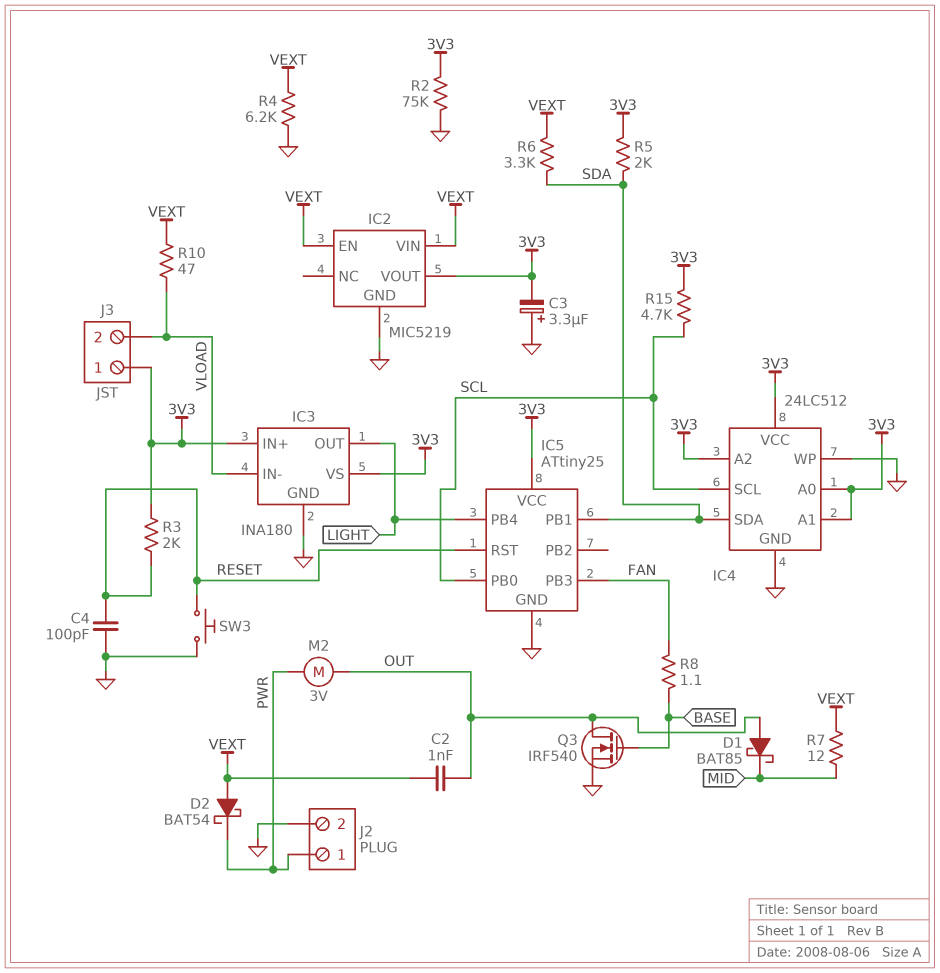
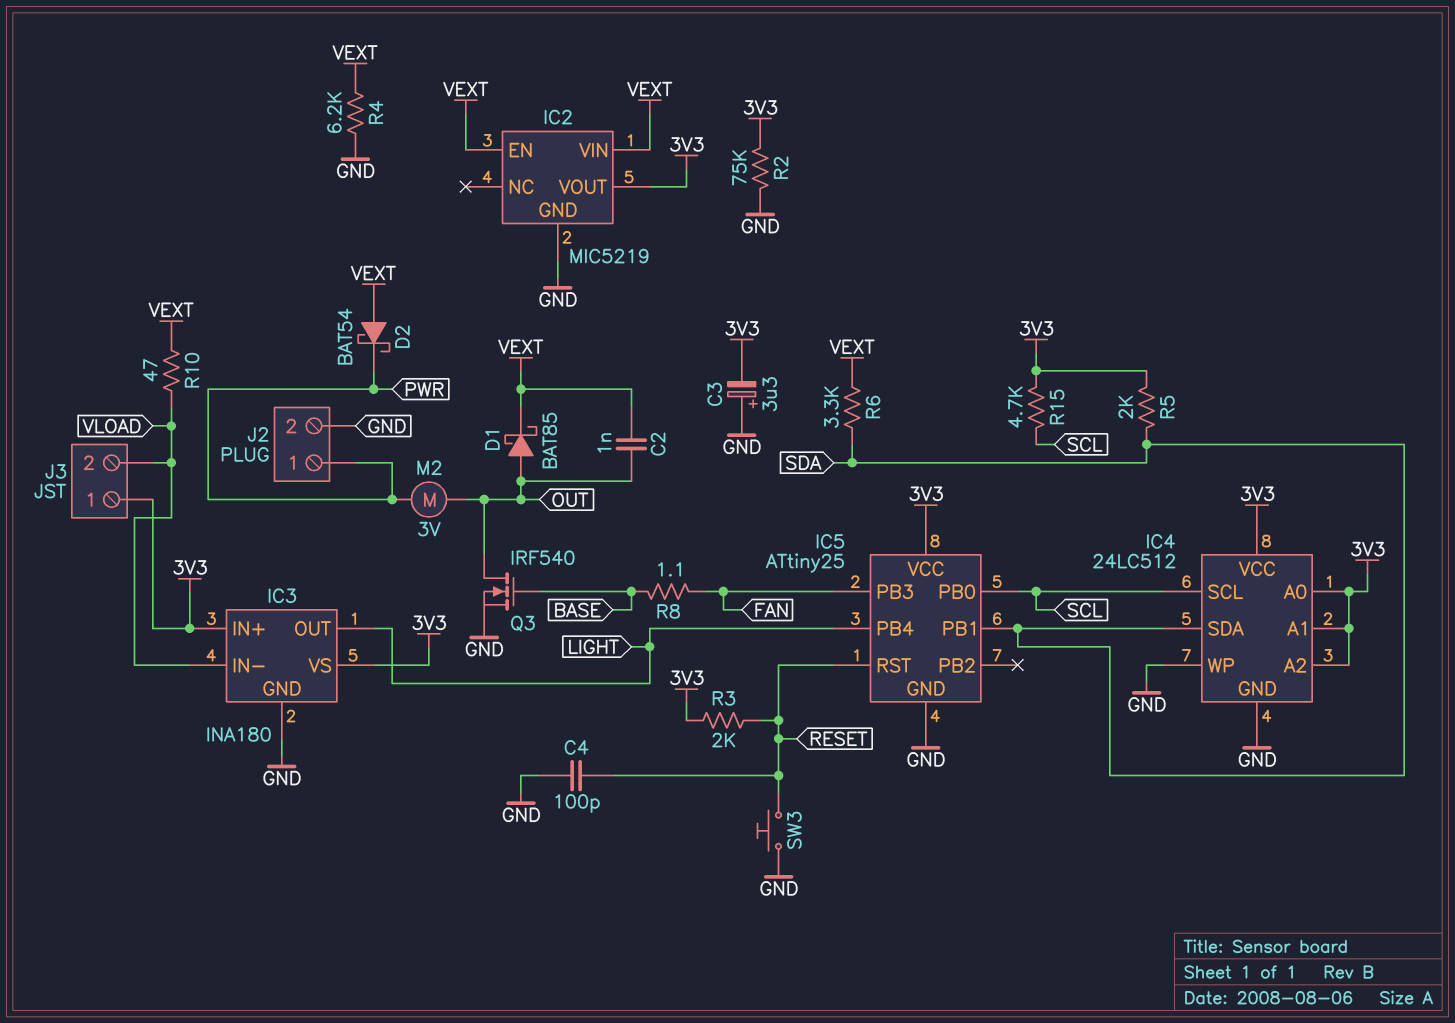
D1: schottky BAT85 (A OUT, K MID) -> schottky BAT85 (A OUT, K VEXT)
R7: 12 (MID, VEXT) -> none

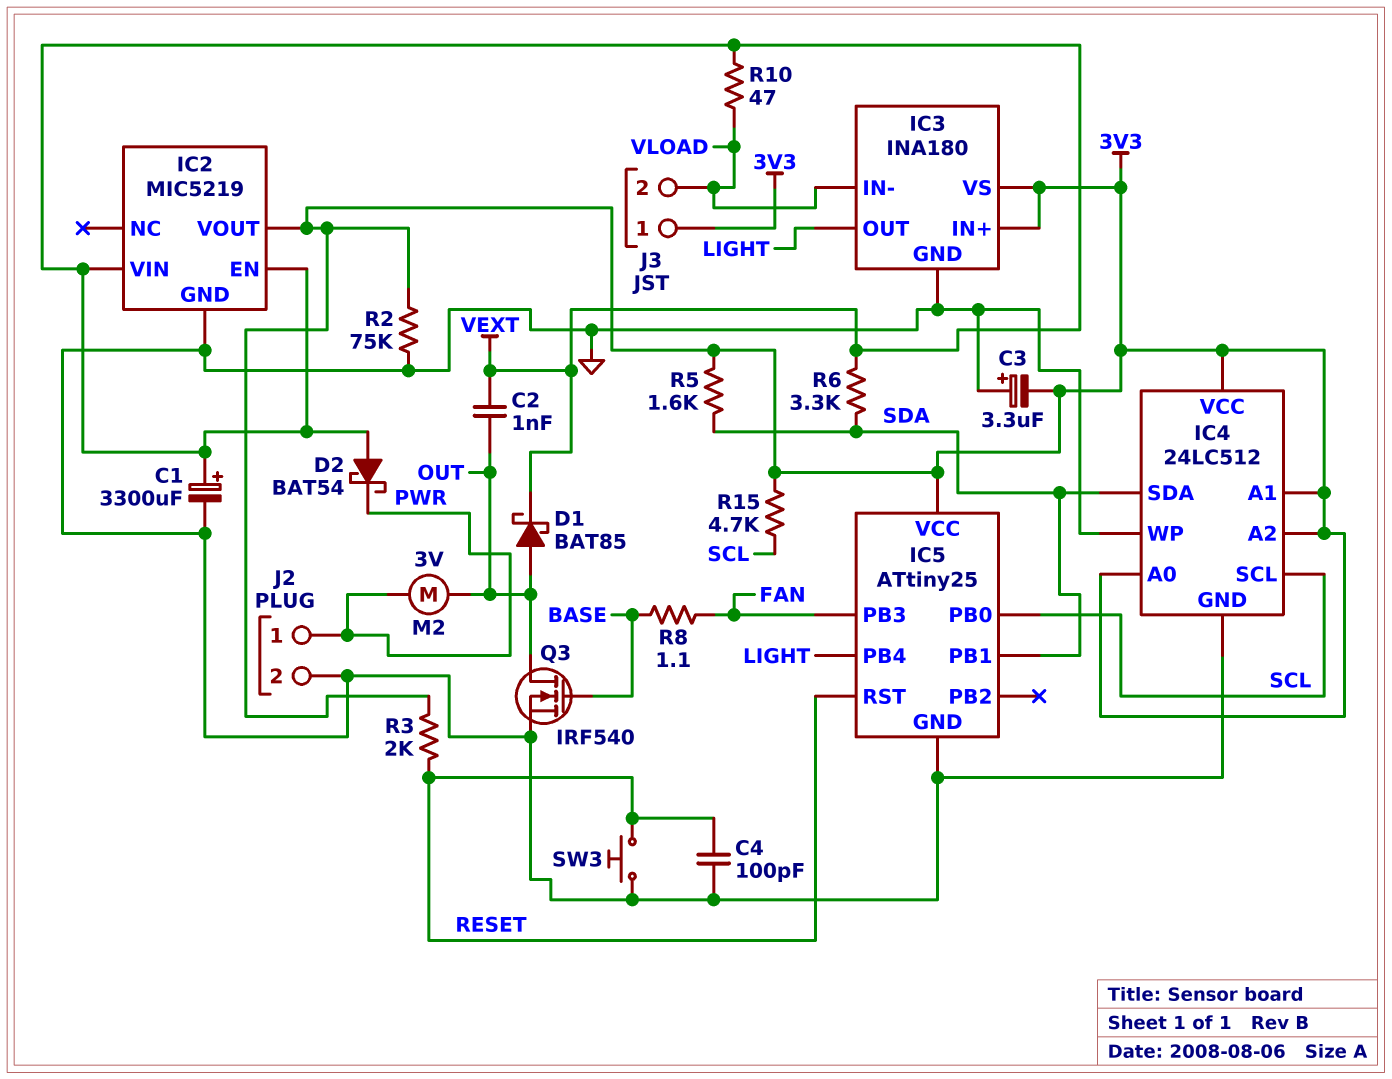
C1: none -> 3300uF (plus VEXT, minus GND)
R4: 6.2k (GND, VEXT) -> none
R5: 2k (3V3, SDA) -> 1.6k (3V3, SDA)

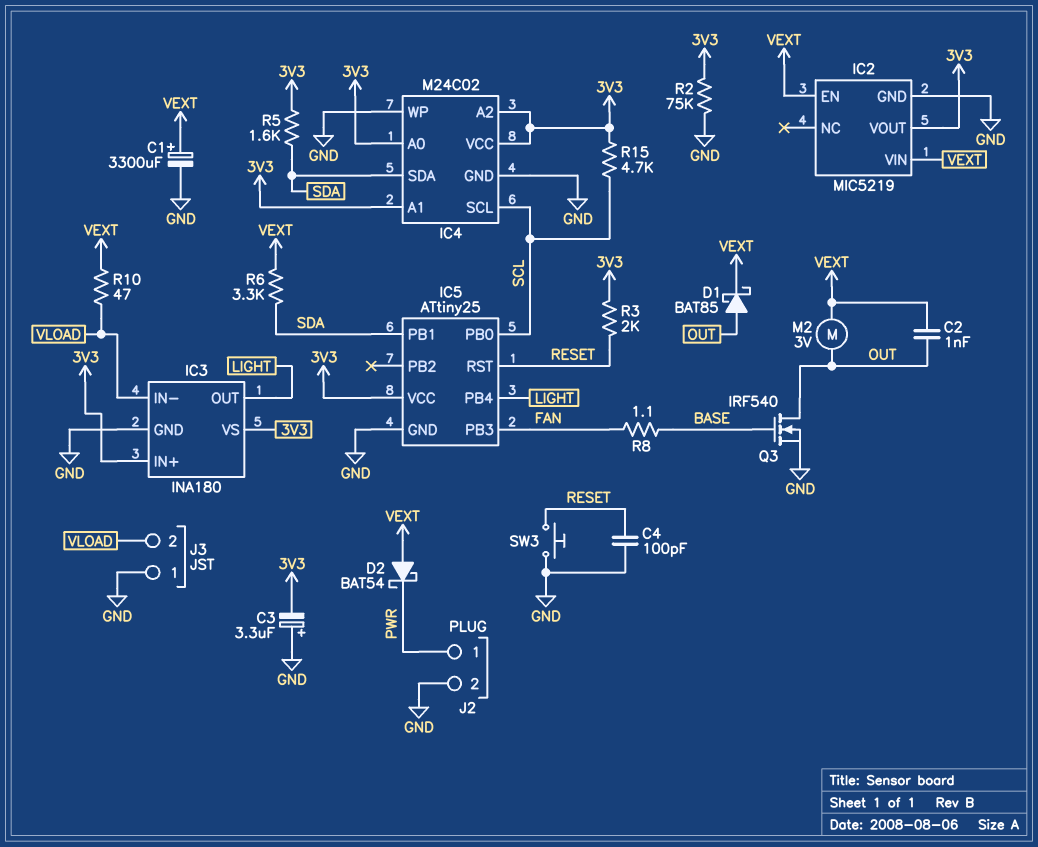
IC4: 24LC512 -> M24C02
J3 pin 1: 3V3 -> GND
M2: motor 3V (OUT, PWR) -> motor 3V (OUT, VEXT)

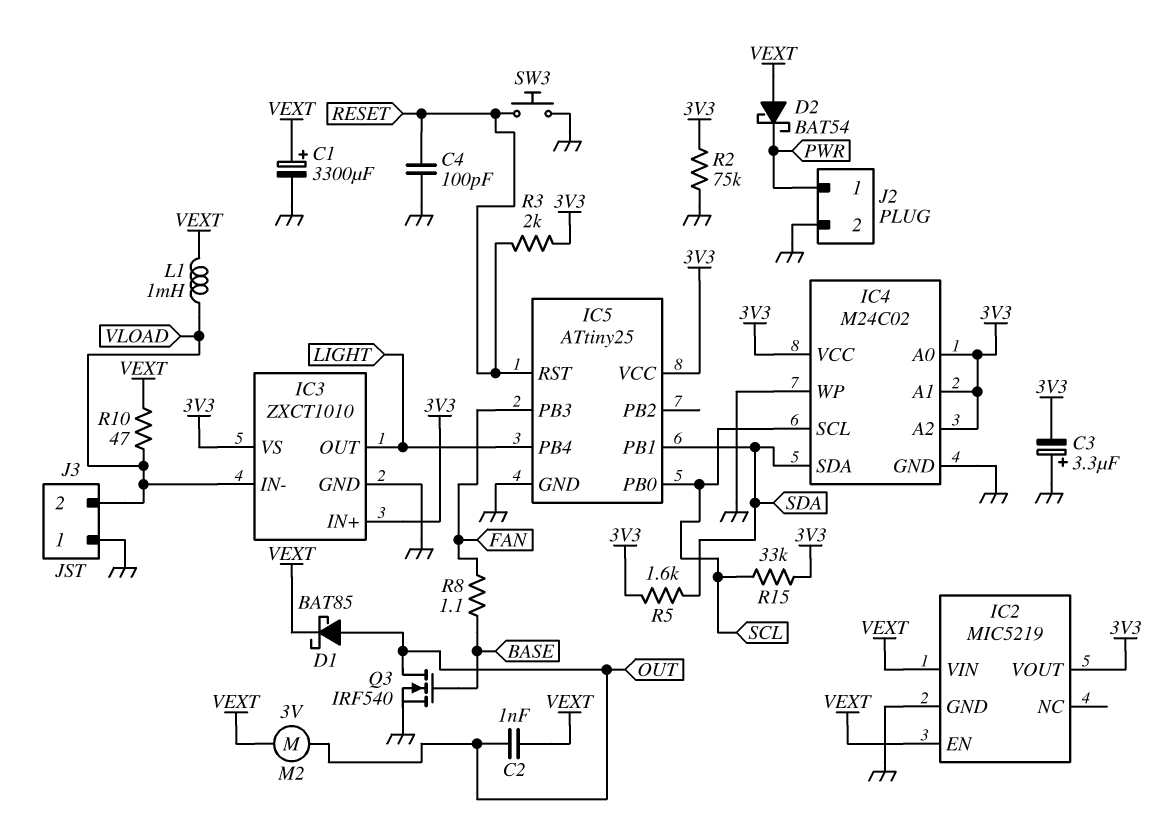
IC3: INA180 -> ZXCT1010
L1: none -> 1mH (VEXT, VLOAD)
R6: 3.3k (SDA, VEXT) -> none
R15: 4.7k (3V3, SCL) -> 33k (3V3, SCL)

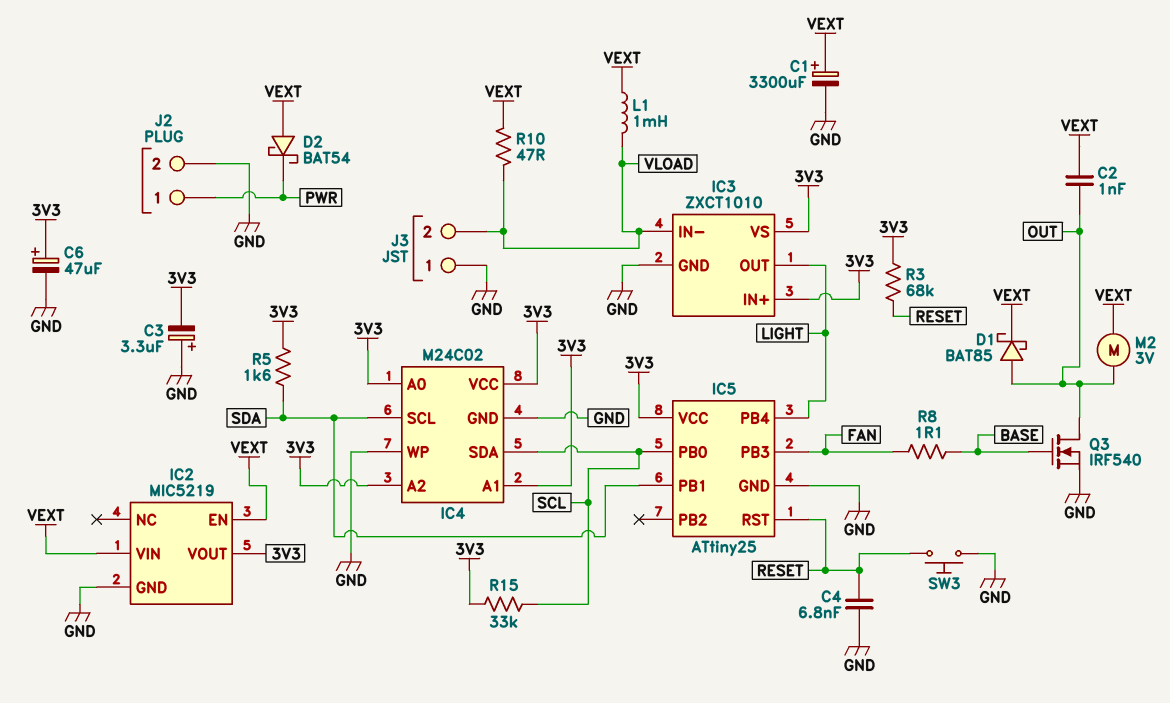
C4: 100pF (GND, RESET) -> 6.8nF (GND, RESET)
C6: none -> 47uF (plus 3V3, minus GND)
IC4 pin SCL: SCL -> SDA
IC4 pin SDA: SDA -> SCL
R2: 75k (3V3, GND) -> none
R3: 2k (3V3, RESET) -> 68k (3V3, RESET)

